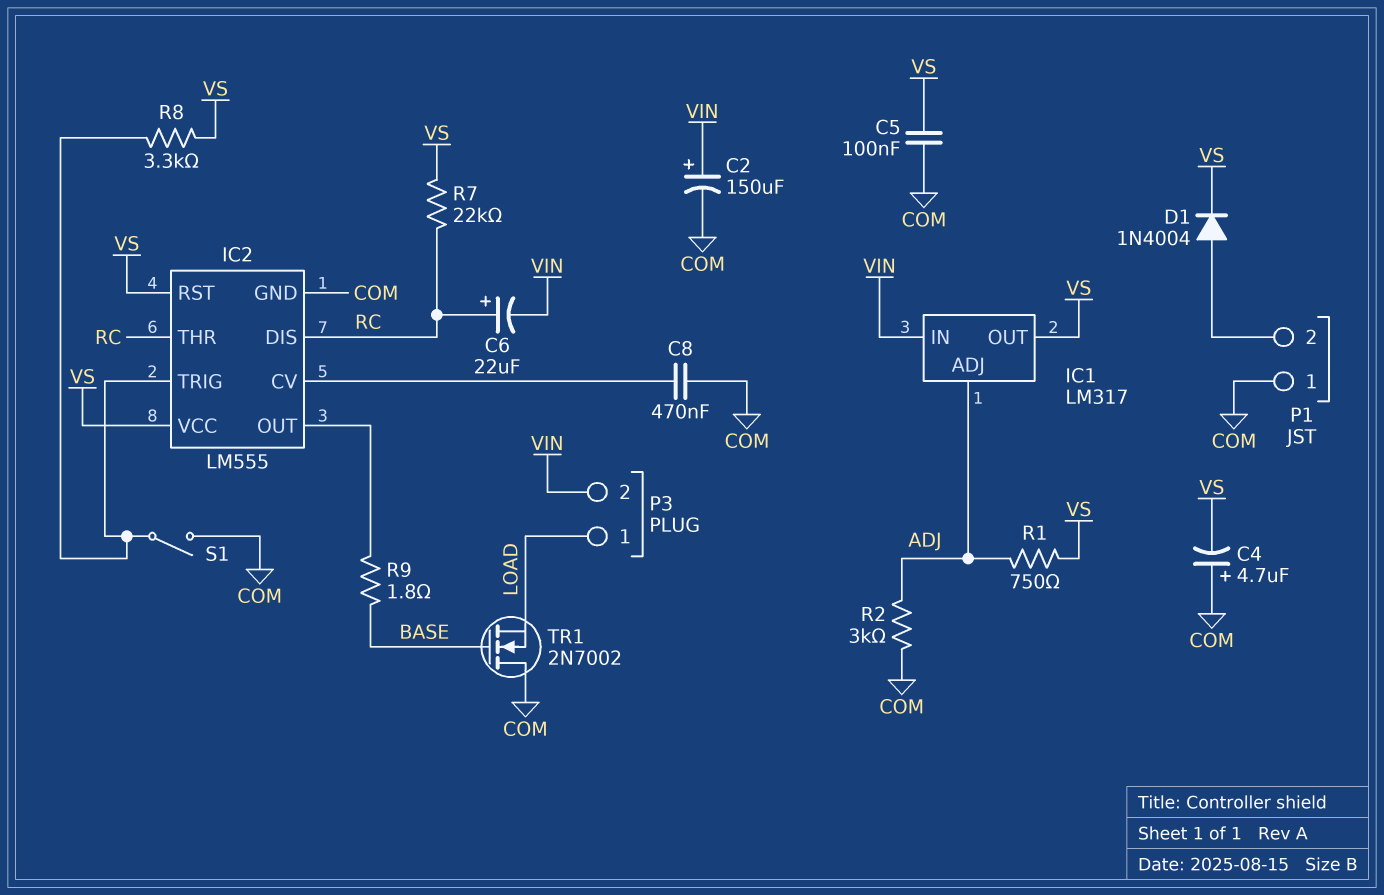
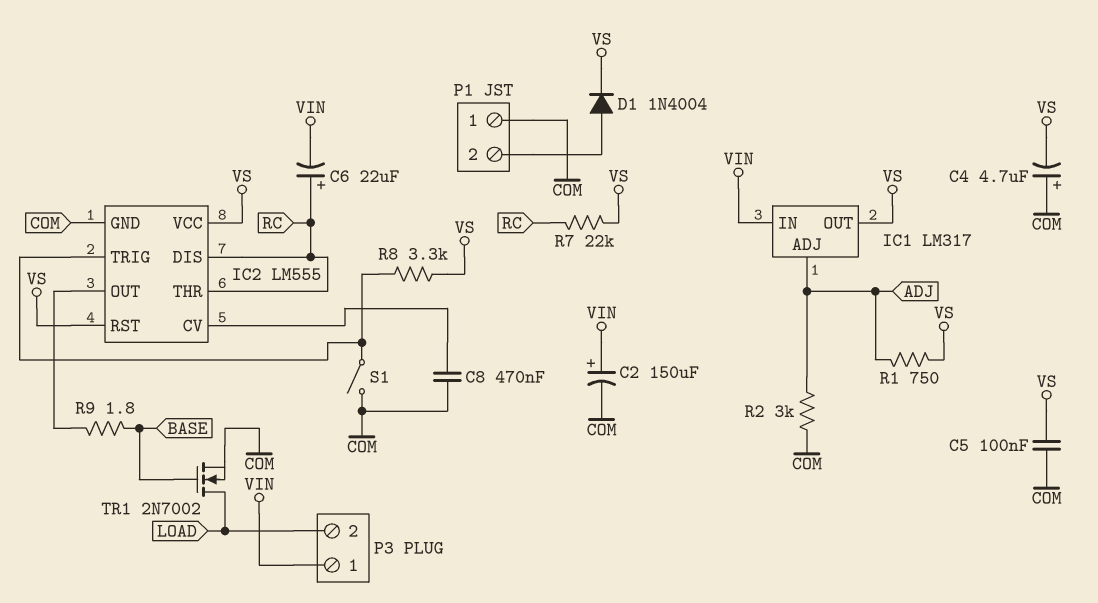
P3 pin 1: LOAD -> VIN
P3 pin 2: VIN -> LOAD
TR1: NMOS 2N7002 (G BASE, D COM, S LOAD) -> NMOS 2N7002 (G BASE, D LOAD, S COM)

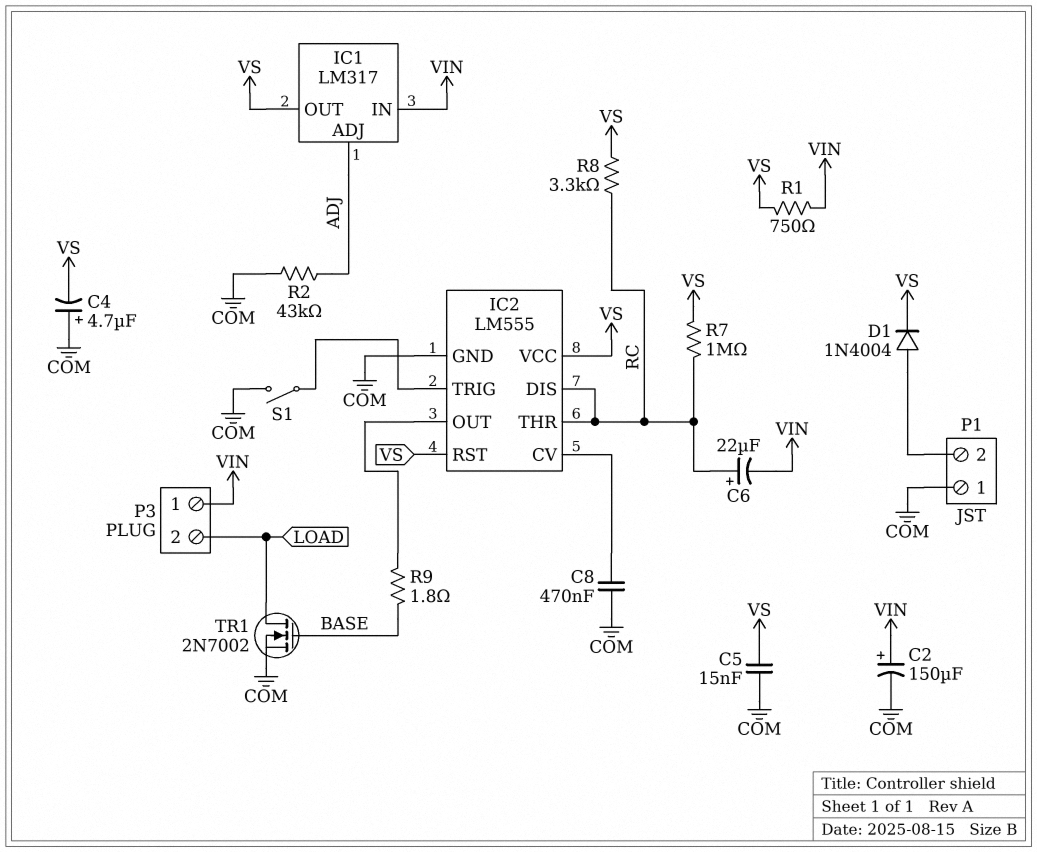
C5: 100nF (COM, VS) -> 15nF (COM, VS)
R1: 750 (ADJ, VS) -> 750 (VIN, VS)
R2: 3k (ADJ, COM) -> 43k (ADJ, COM)
R7: 22k (RC, VS) -> 1M (RC, VS)
R8: 3.3k (IC2/TRIG, VS) -> 3.3k (RC, VS)

